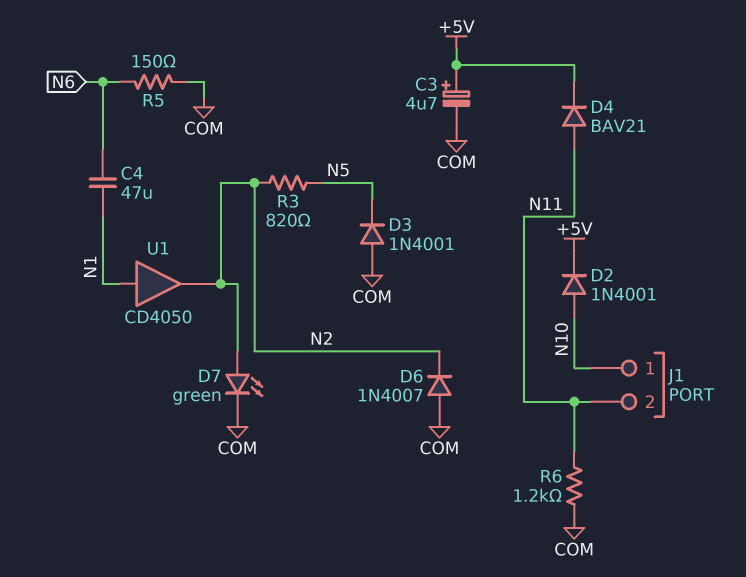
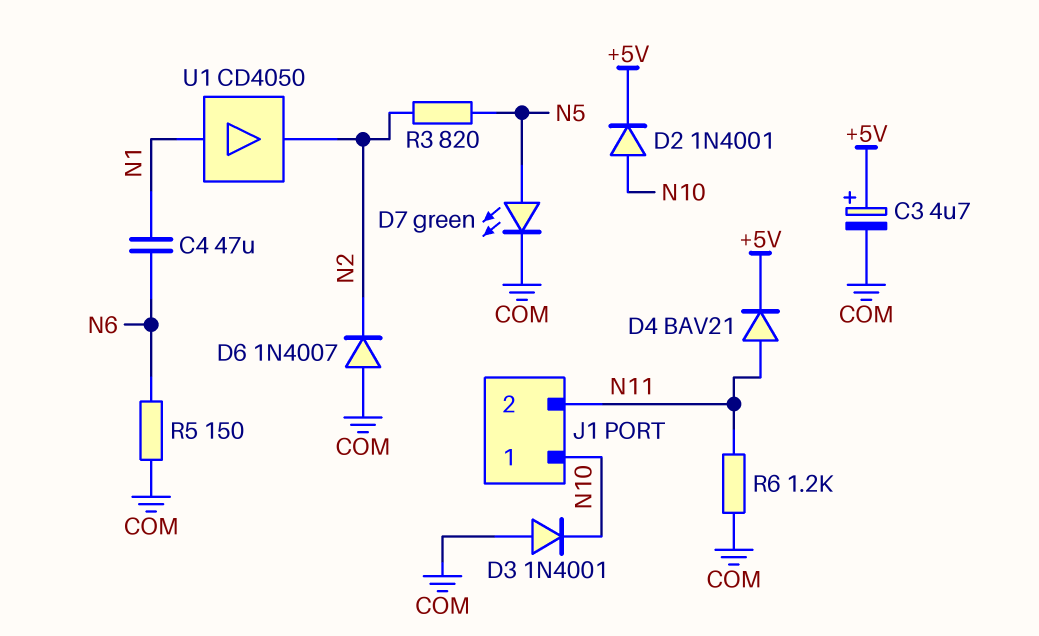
D3: diode 1N4001 (A COM, K N5) -> diode 1N4001 (A COM, K N10)
D7: LED green (A N2, K COM) -> LED green (A N5, K COM)

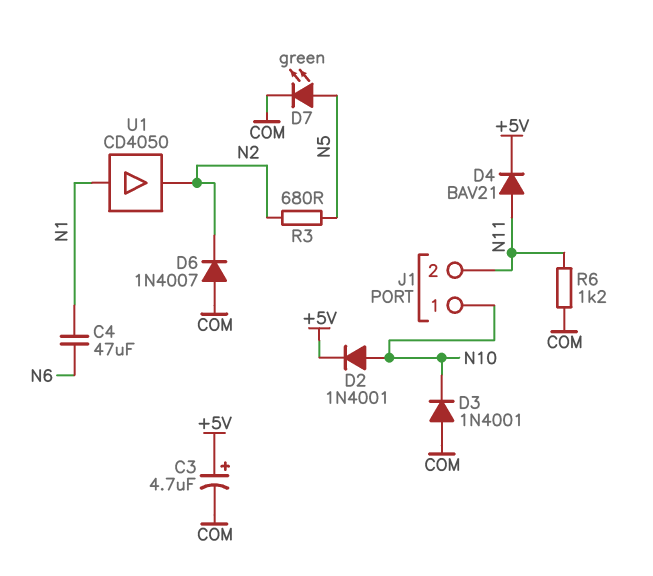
R3: 820 (N2, N5) -> 680 (N2, N5)
R5: 150 (COM, N6) -> none

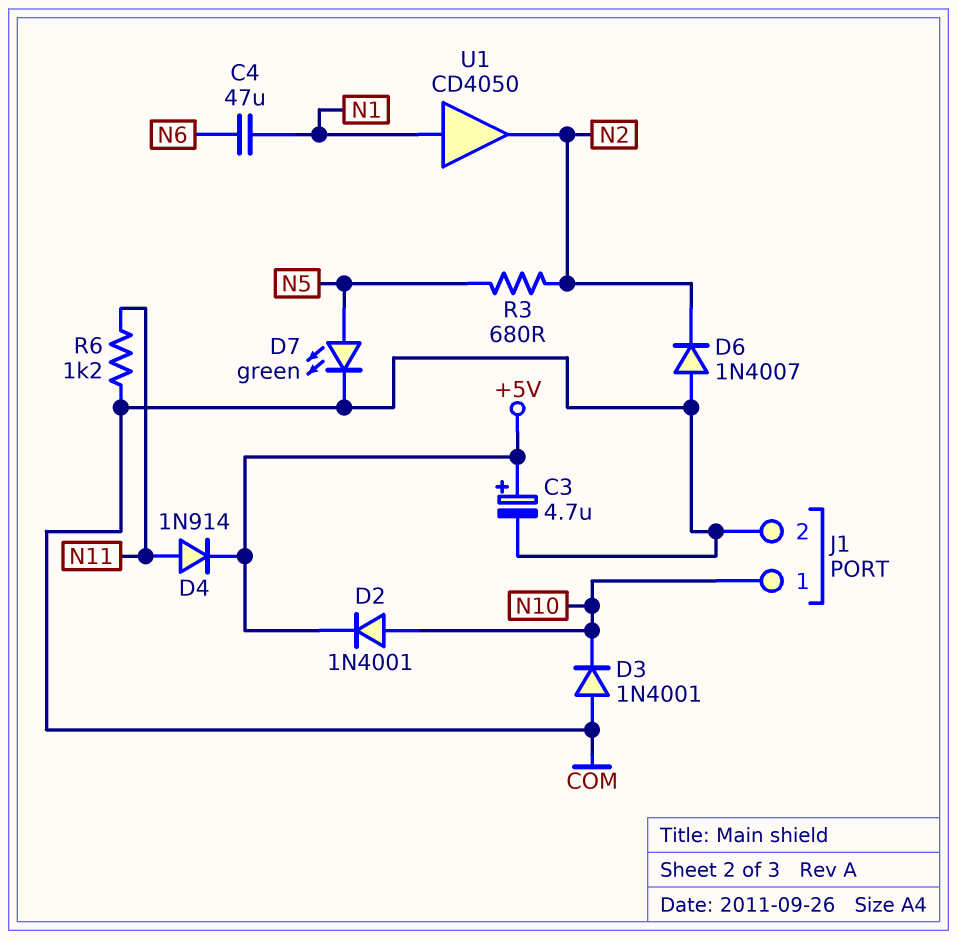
D4: diode BAV21 (A N11, K +5V) -> diode 1N914 (A N11, K +5V)
J1 pin 2: N11 -> COM

